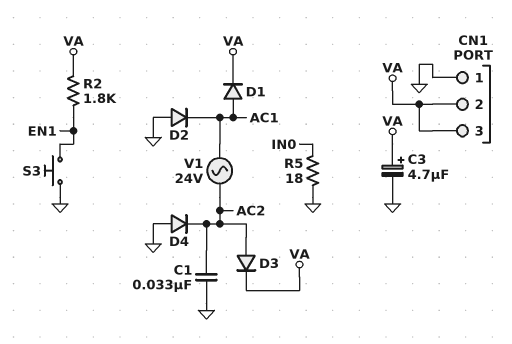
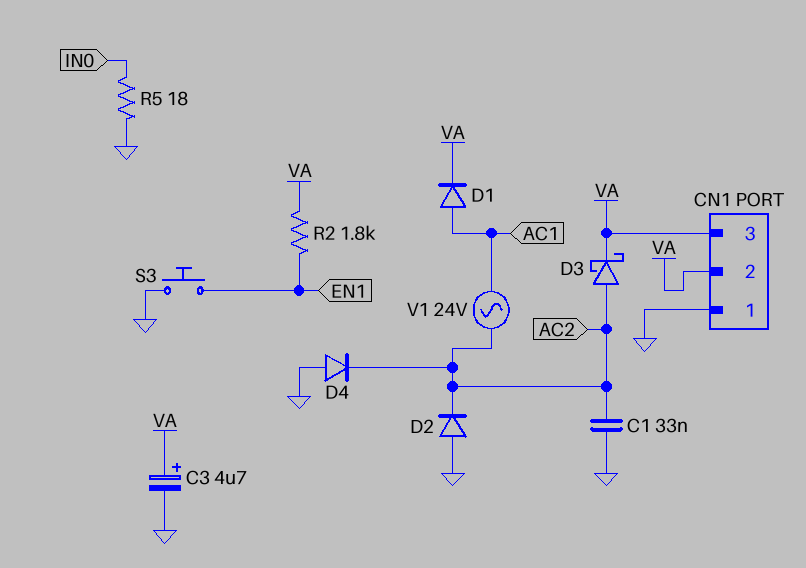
D2: diode (A GND, K AC1) -> diode (A GND, K AC2)
D3: diode (A AC2, K VA) -> schottky (A AC2, K VA)

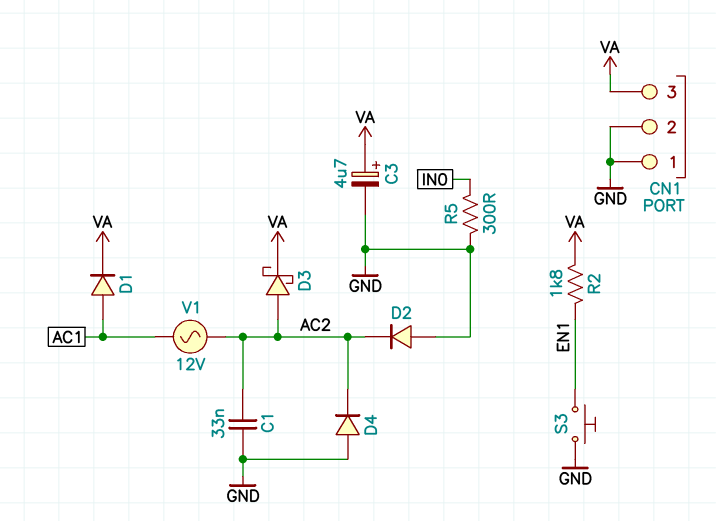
CN1 pin 2: VA -> GND
R5: 18 (GND, IN0) -> 300 (GND, IN0)
V1: AC 24V (AC1, AC2) -> AC 12V (AC1, AC2)

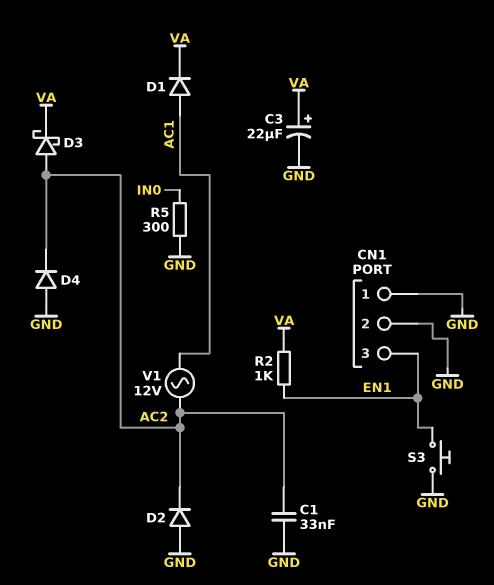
C3: 4.7uF (plus VA, minus GND) -> 22uF (plus VA, minus GND)
CN1 pin 3: VA -> EN1
R2: 1.8k (EN1, VA) -> 1k (EN1, VA)

